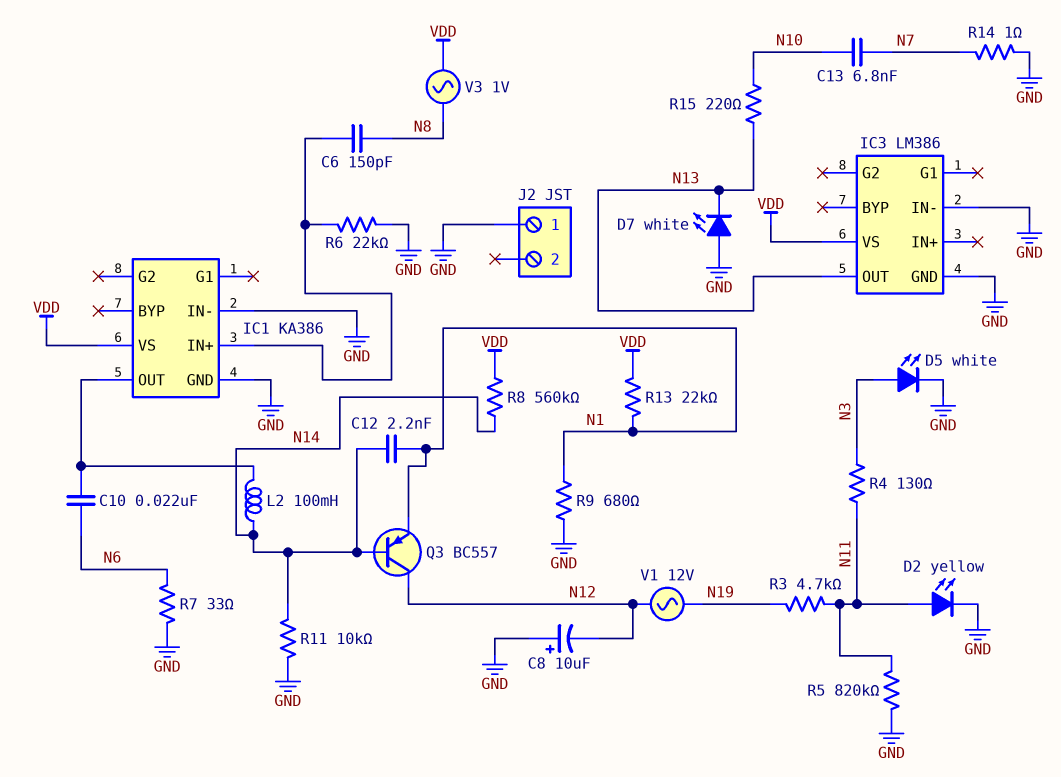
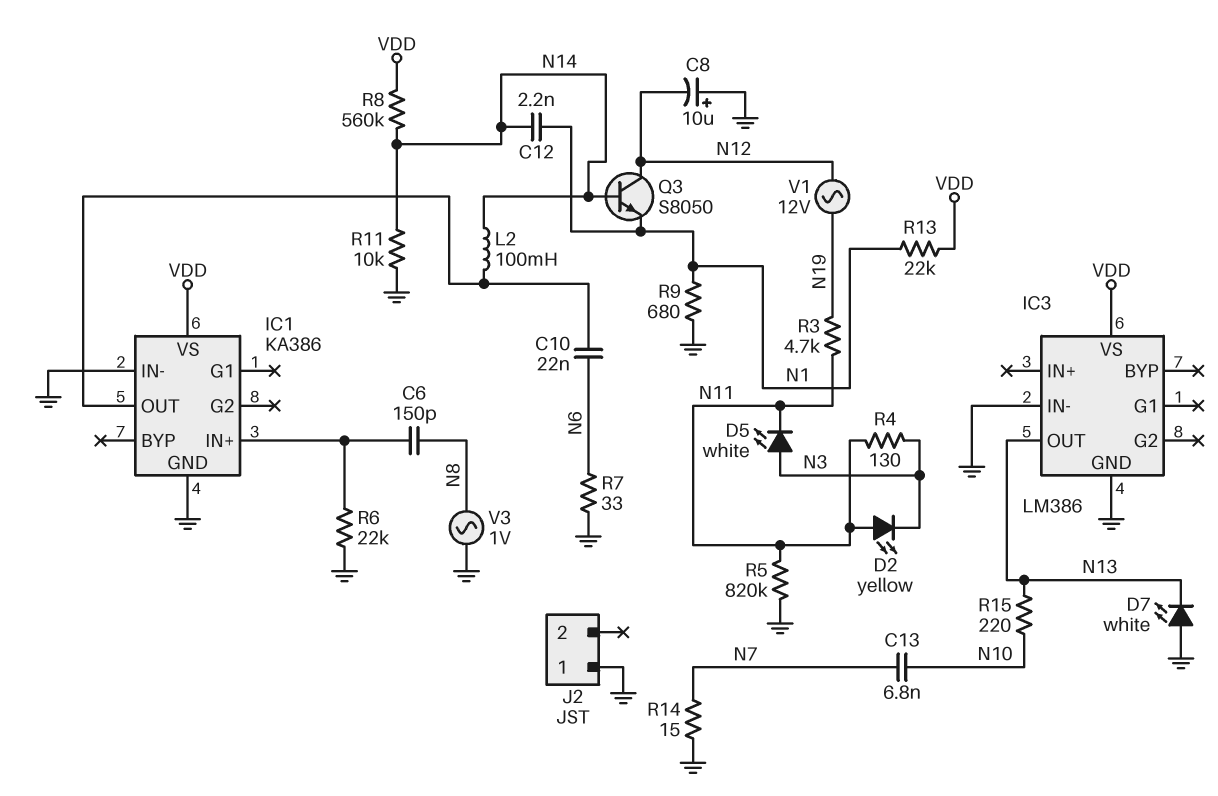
D2: LED yellow (A N11, K GND) -> LED yellow (A N11, K N3)
D5: LED white (A N3, K GND) -> LED white (A N3, K N11)
Q3: PNP BC557 (B N14, C N12, E N1) -> NPN S8050 (B N14, C N12, E N1)
R14: 1 (GND, N7) -> 15 (GND, N7)
V3: AC 1V (N8, VDD) -> AC 1V (GND, N8)

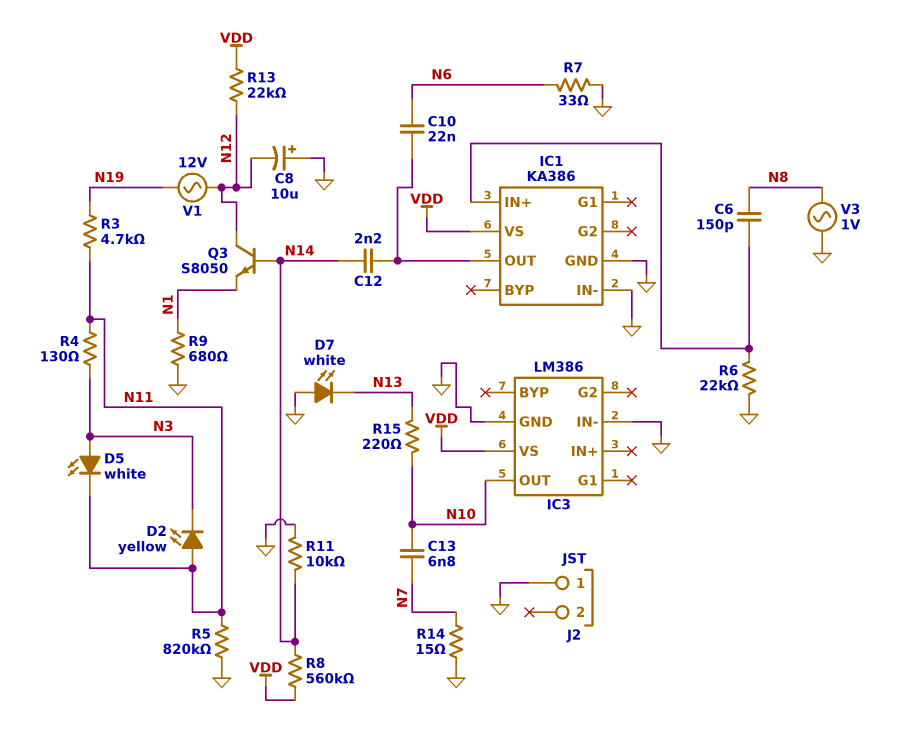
C12: 2.2nF (N1, N14) -> 2.2nF (IC1/OUT, N14)
IC3 pin OUT: N13 -> N10
L2: 100mH (IC1/OUT, N14) -> none
R13: 22k (N1, VDD) -> 22k (N12, VDD)

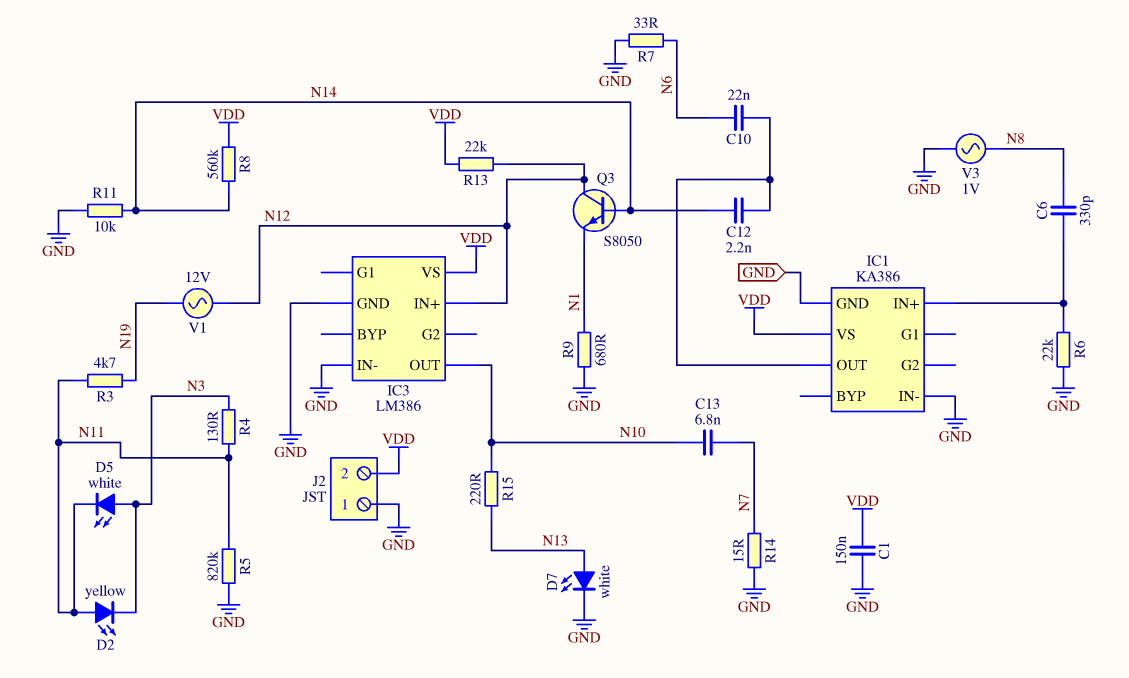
C1: none -> 150nF (GND, VDD)
C6: 150pF (IC1/IN+, N8) -> 330pF (IC1/IN+, N8)
C8: 10uF (plus GND, minus N12) -> none
D7: LED white (A GND, K N13) -> LED white (A N13, K GND)
IC3 pin IN+: none -> N12
J2 pin 2: none -> VDD

